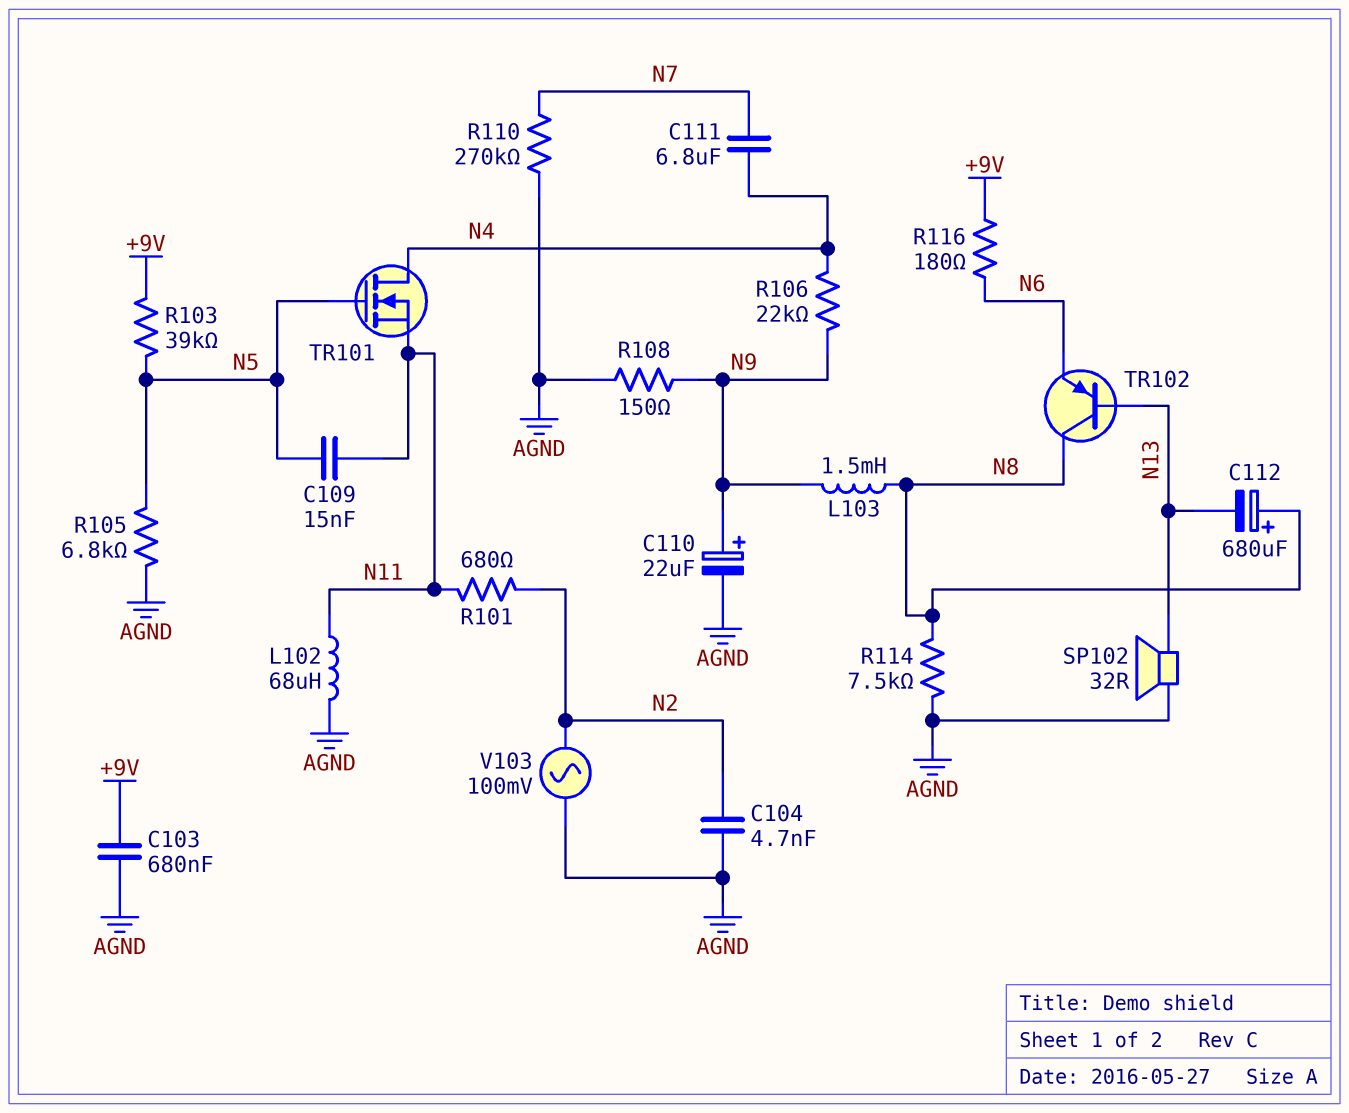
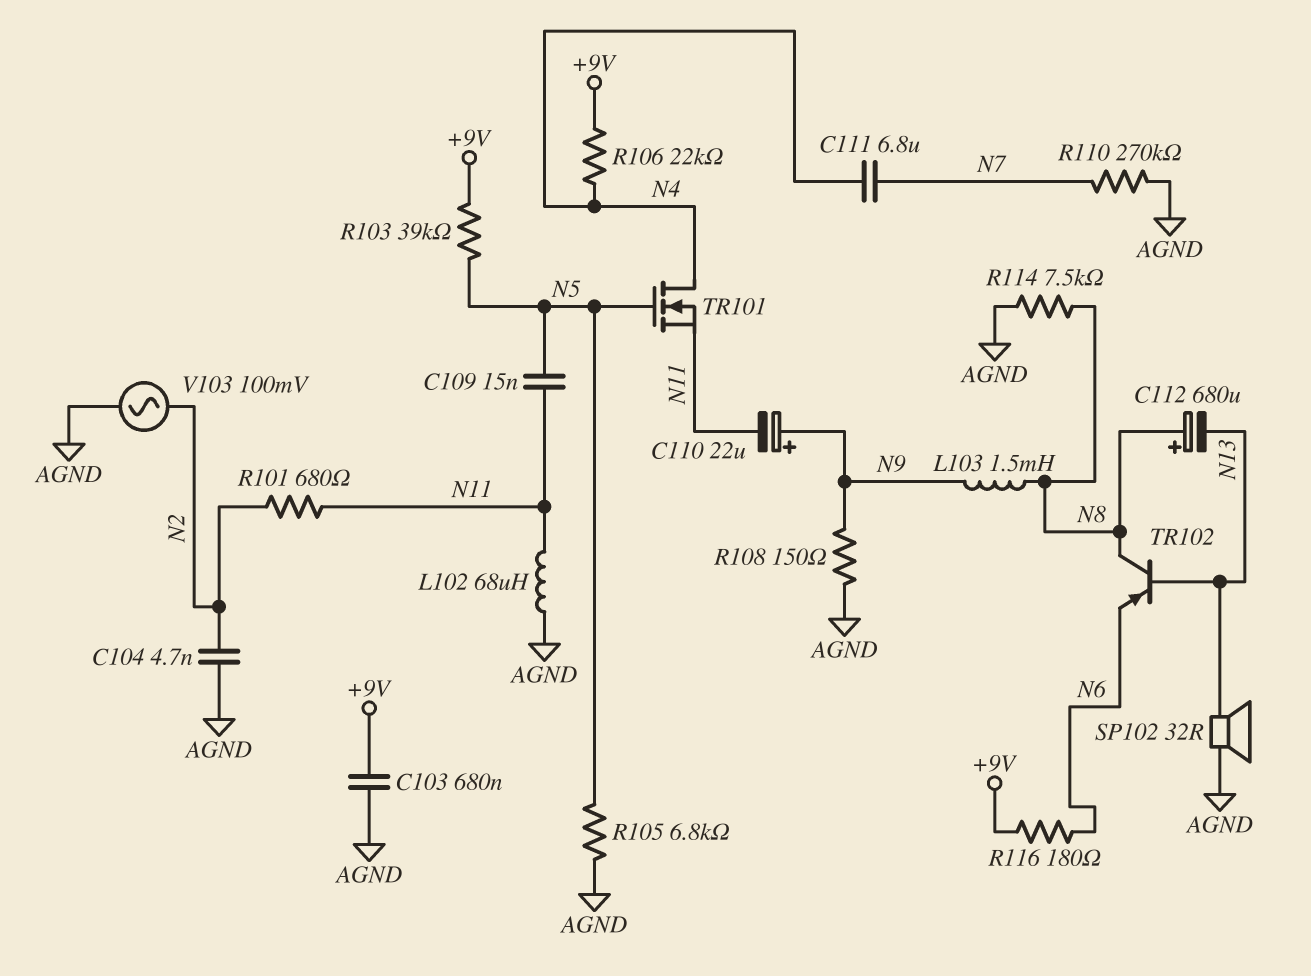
C110: 22uF (plus N9, minus AGND) -> 22uF (plus N9, minus N11)
R106: 22k (N4, N9) -> 22k (+9V, N4)

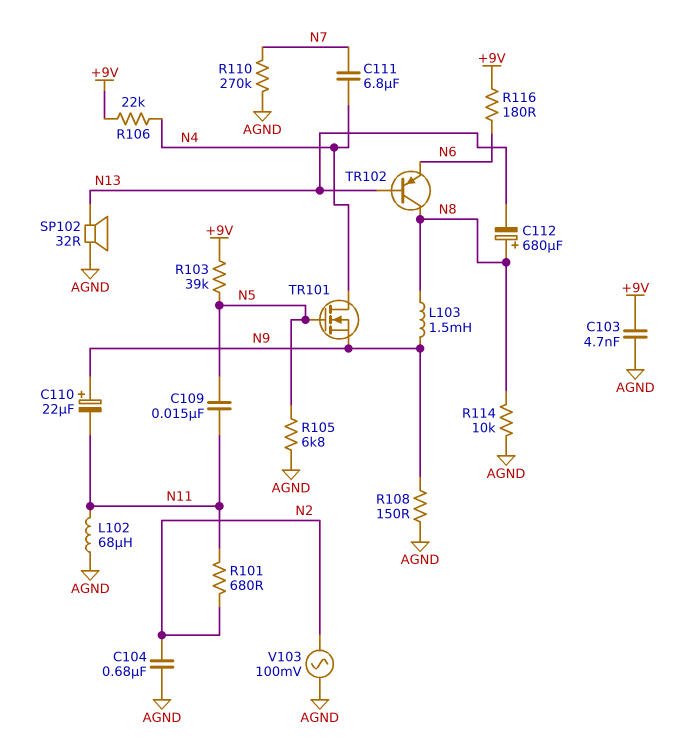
C103: 680nF (+9V, AGND) -> 4.7nF (+9V, AGND)
C104: 4.7nF (AGND, N2) -> 680nF (AGND, N2)
R114: 7.5k (AGND, N8) -> 10k (AGND, N8)
TR101: NMOS (G N5, D N4, S N11) -> NMOS (G N5, D N4, S N9)

